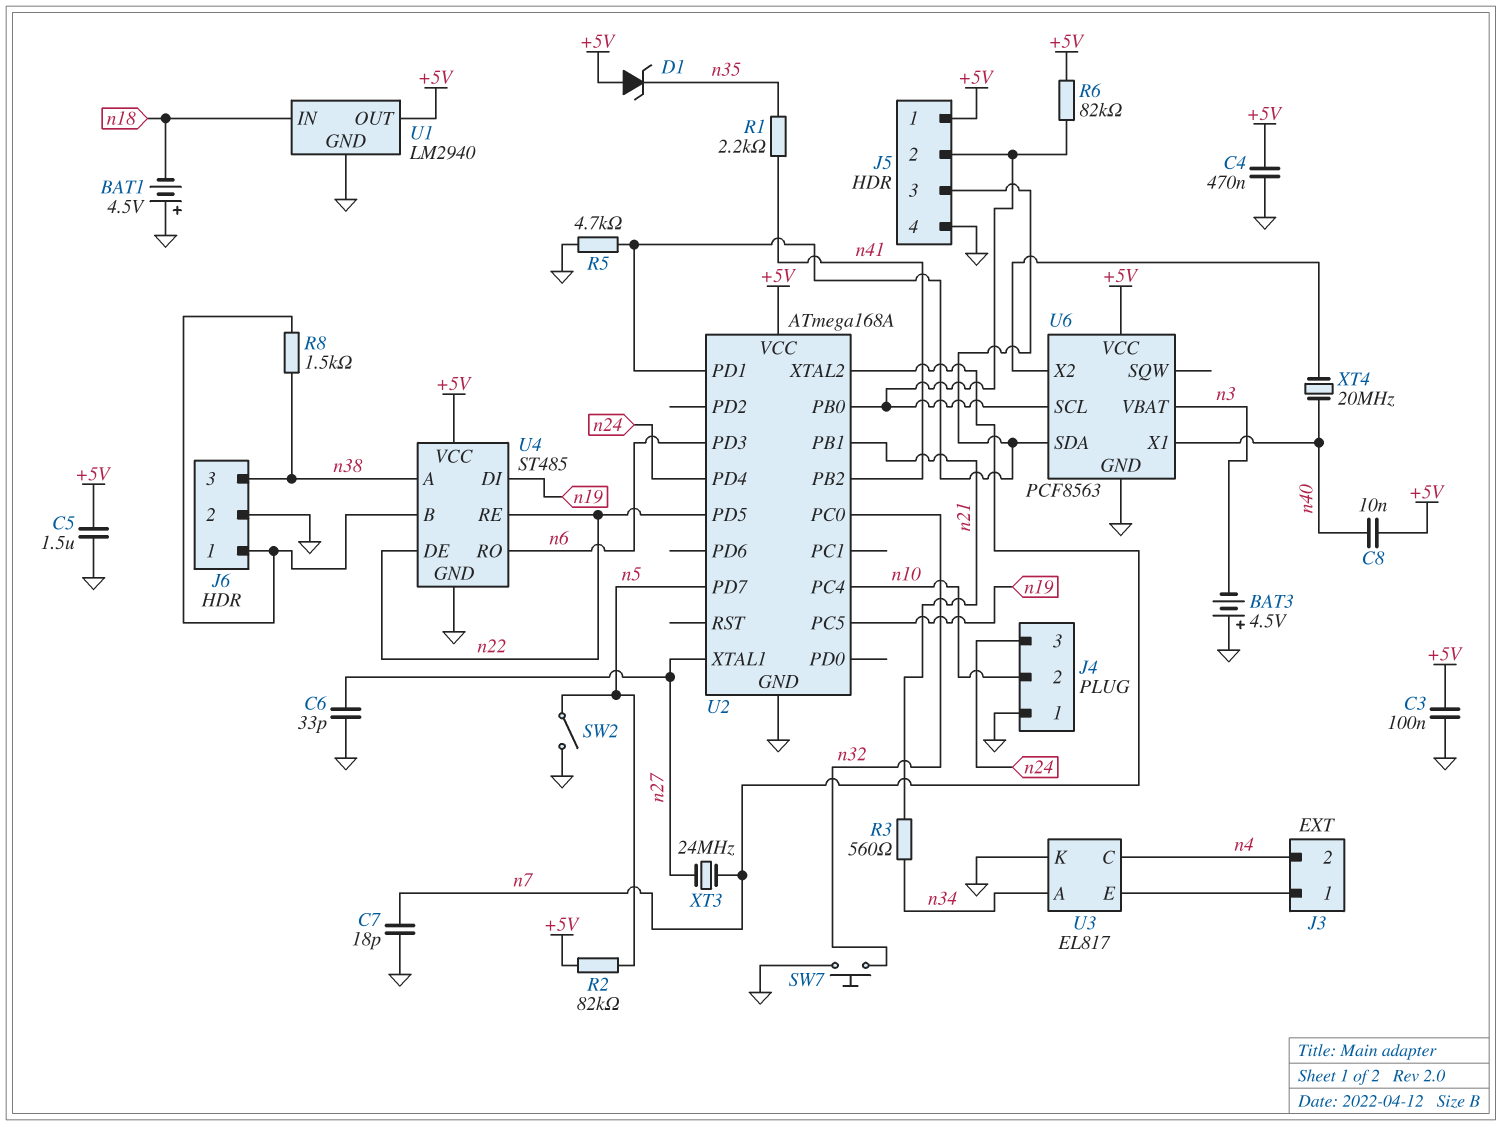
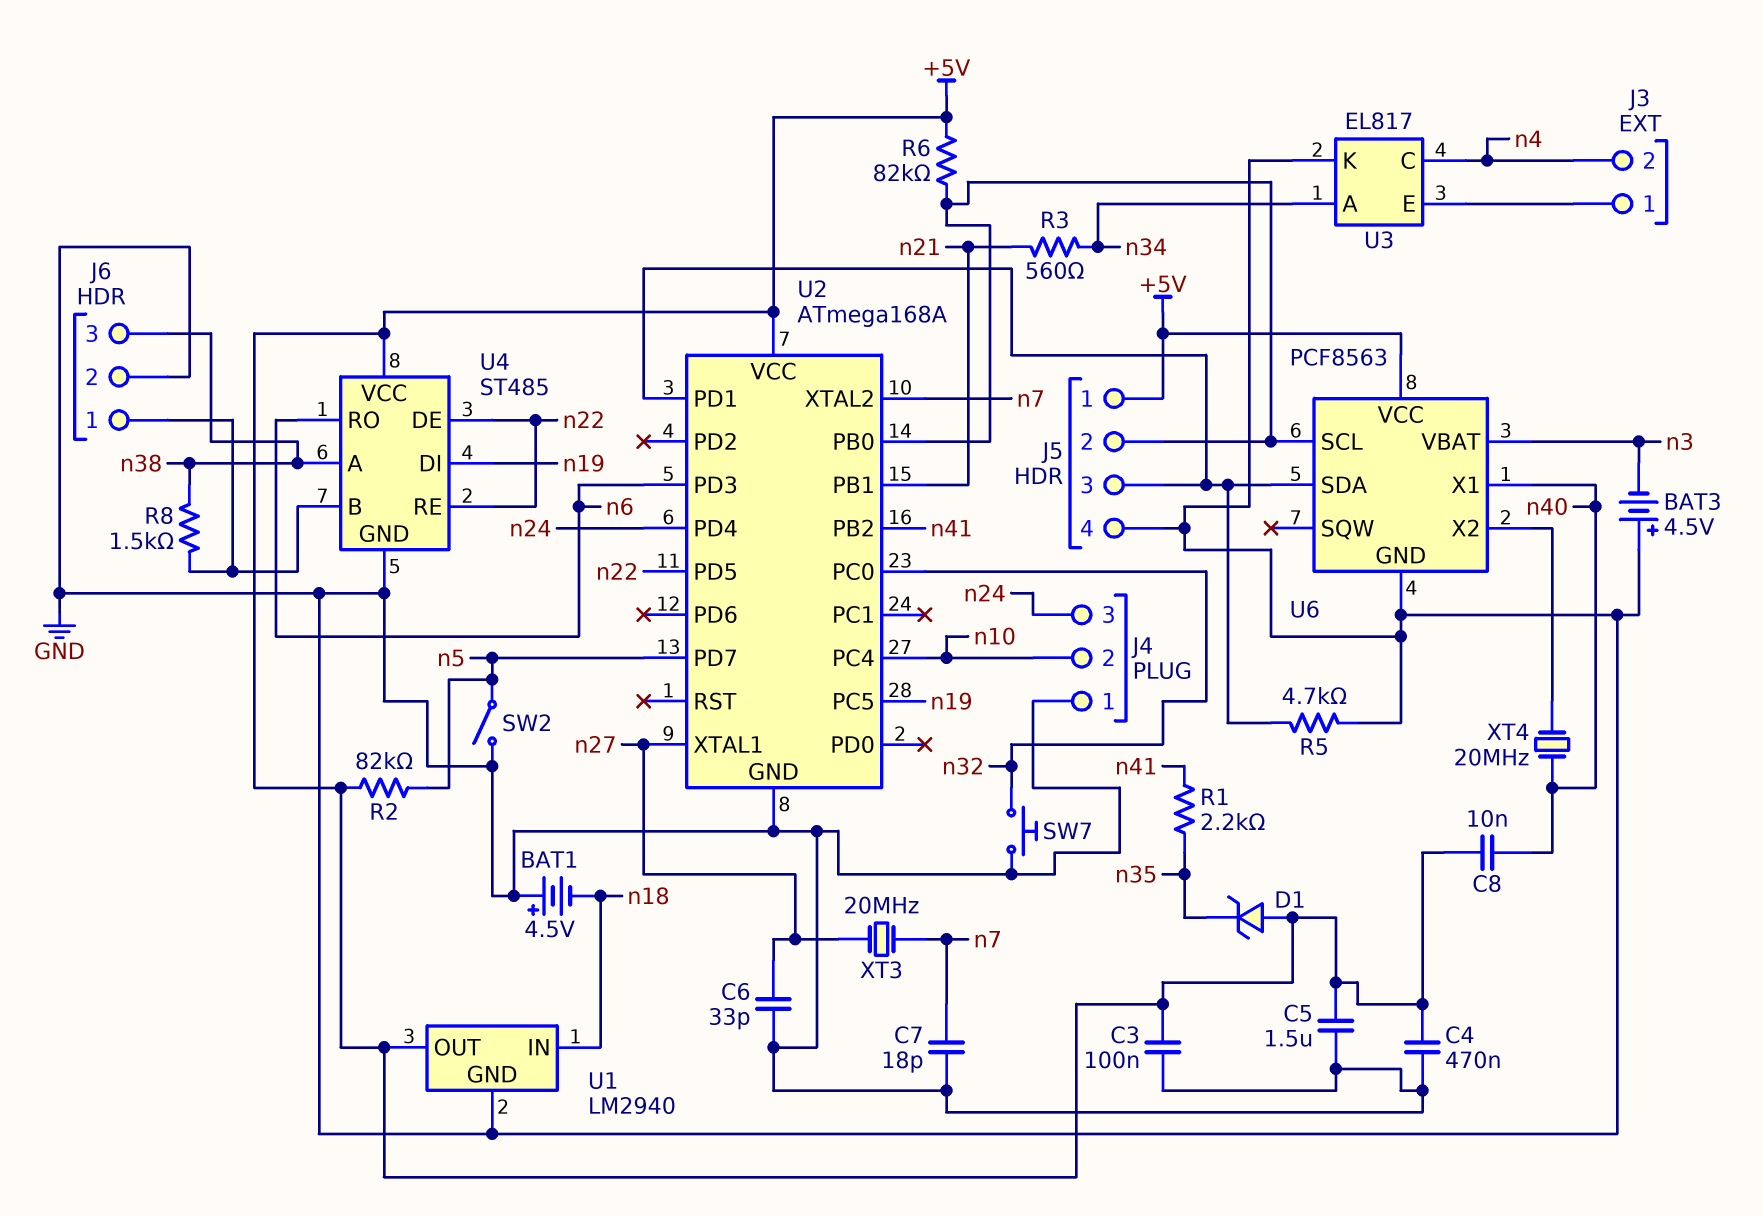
XT3: 24MHz (n7, n27) -> 20MHz (n7, n27)

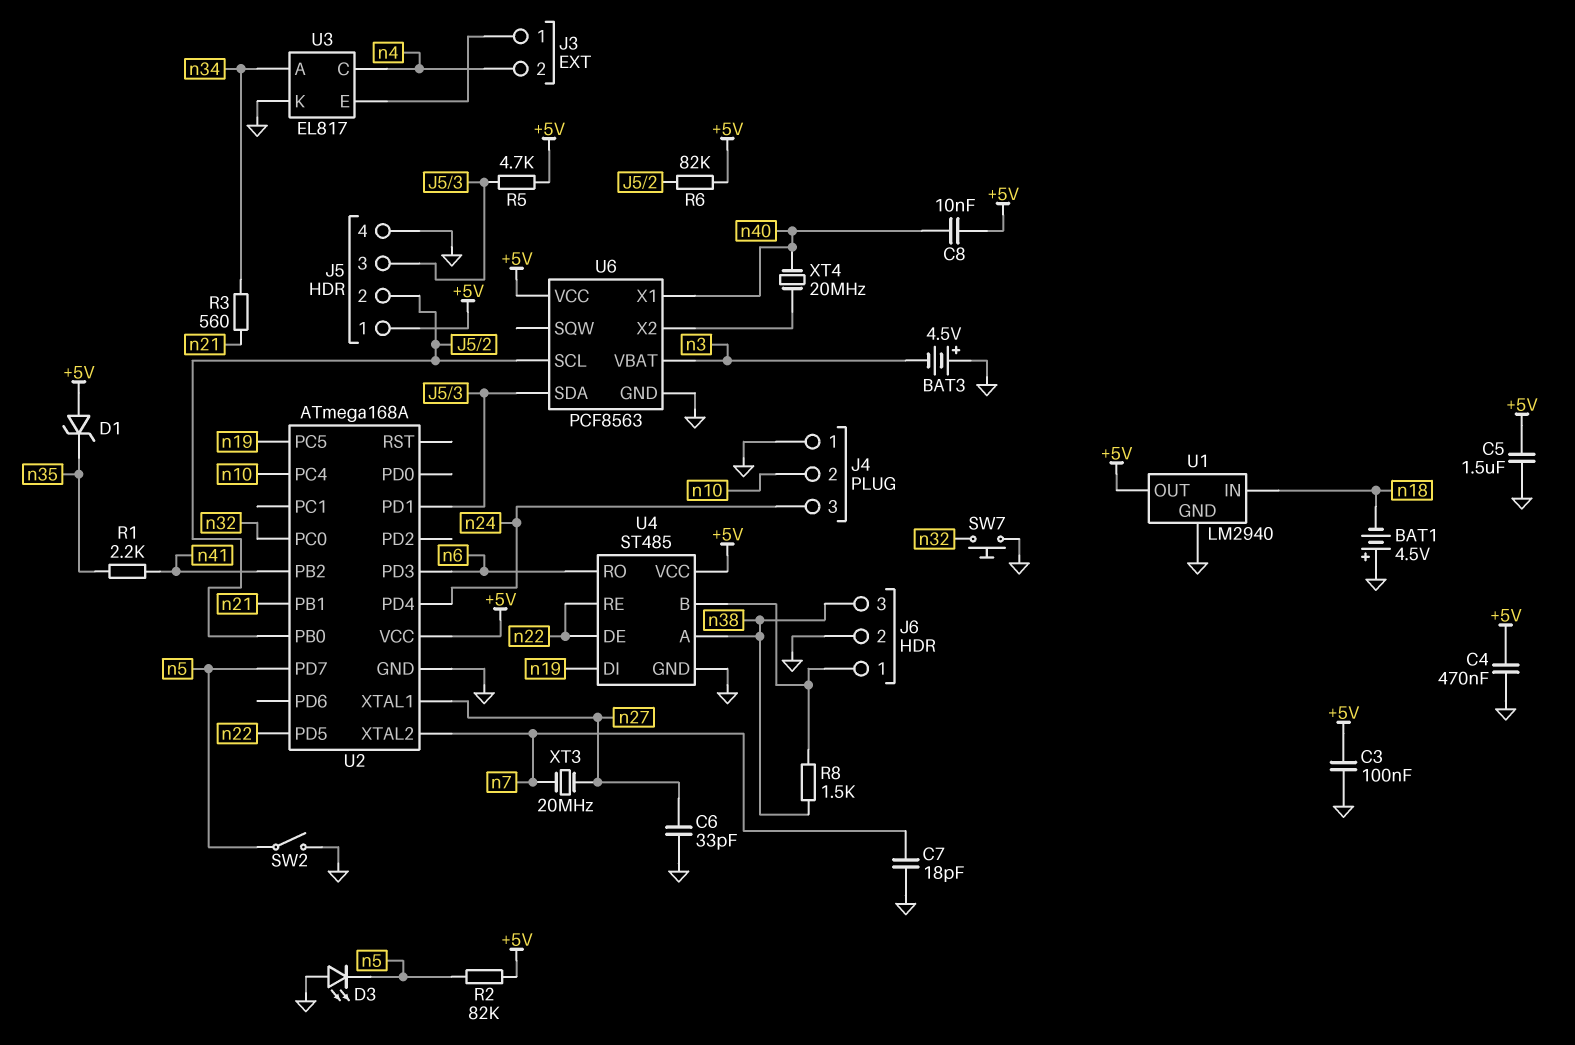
D3: none -> LED (A GND, K n5)
R5: 4.7k (GND, J5/3) -> 4.7k (+5V, J5/3)

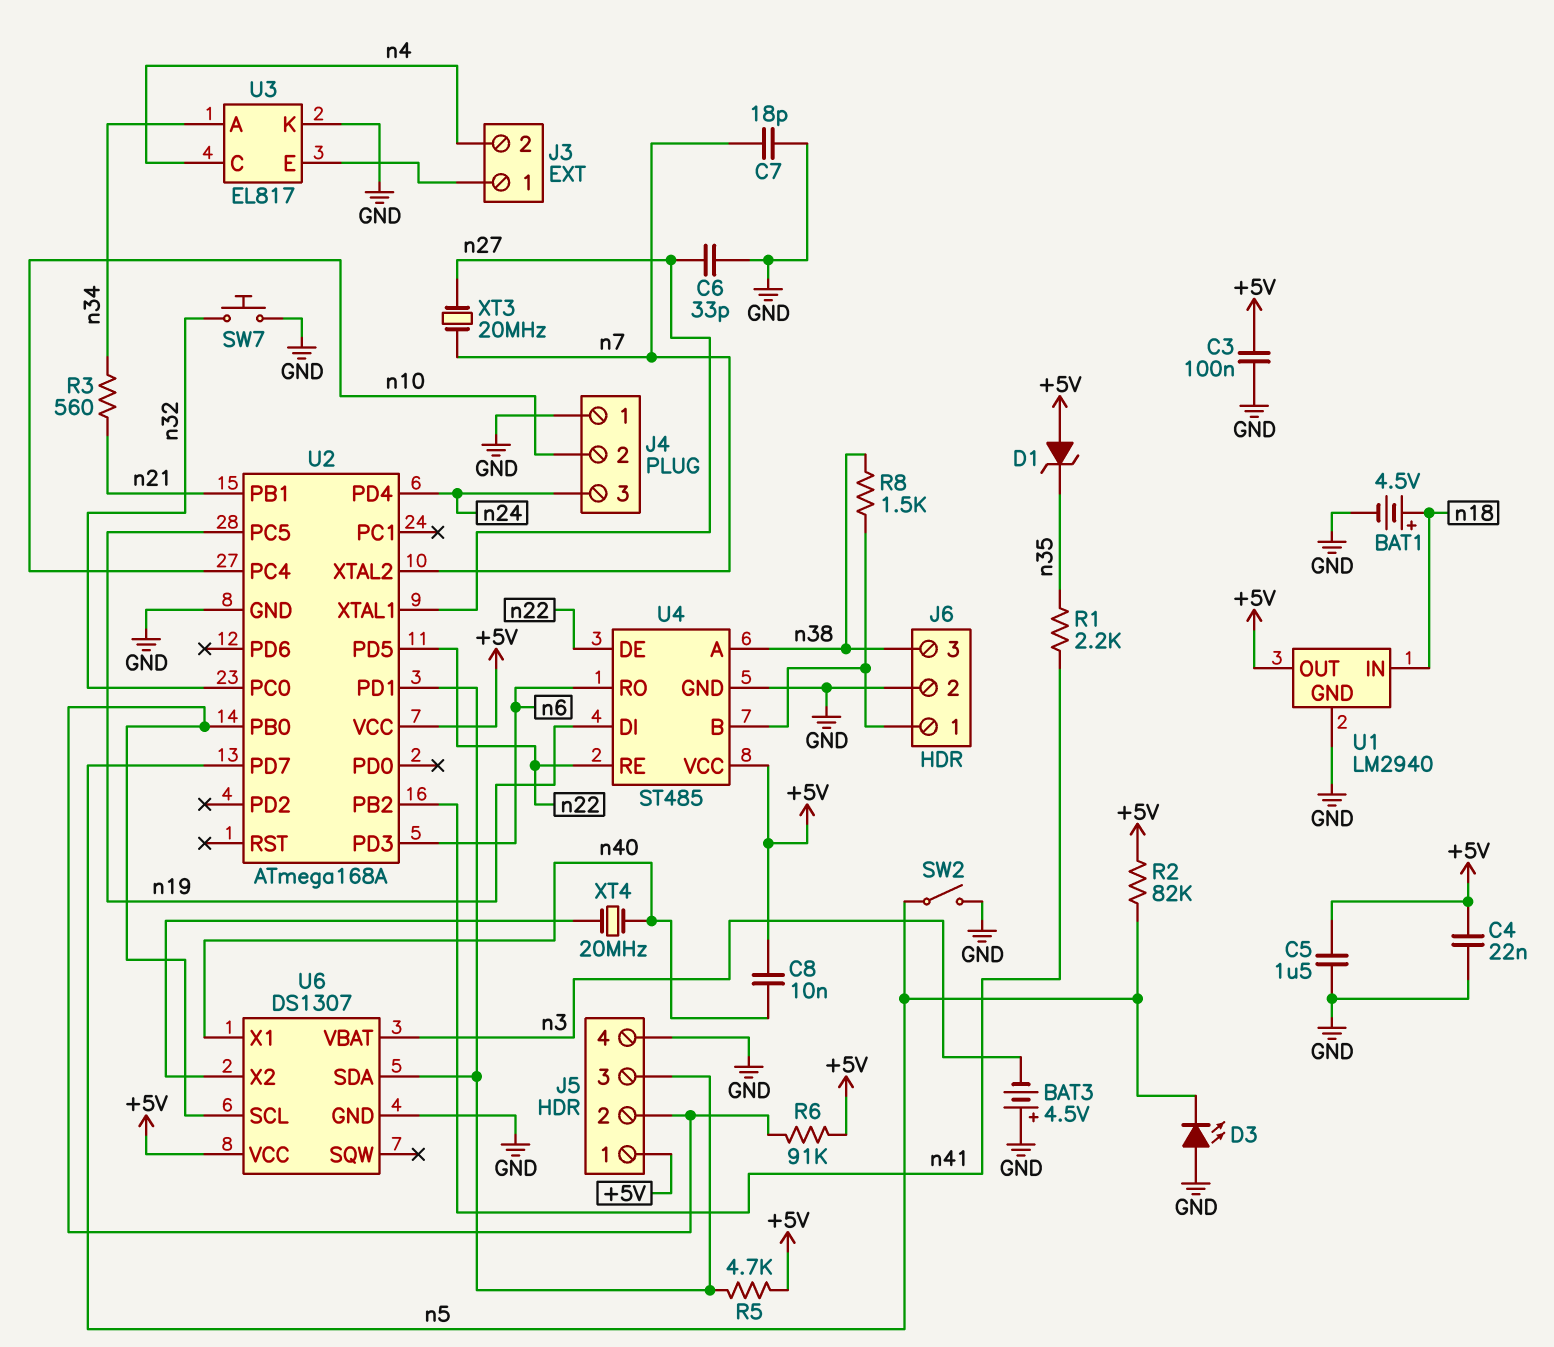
BAT1: 4.5V (plus GND, minus n18) -> 4.5V (plus n18, minus GND)
C4: 470nF (+5V, GND) -> 22nF (+5V, GND)
R6: 82k (+5V, J5/2) -> 91k (+5V, J5/2)
U6: PCF8563 -> DS1307

